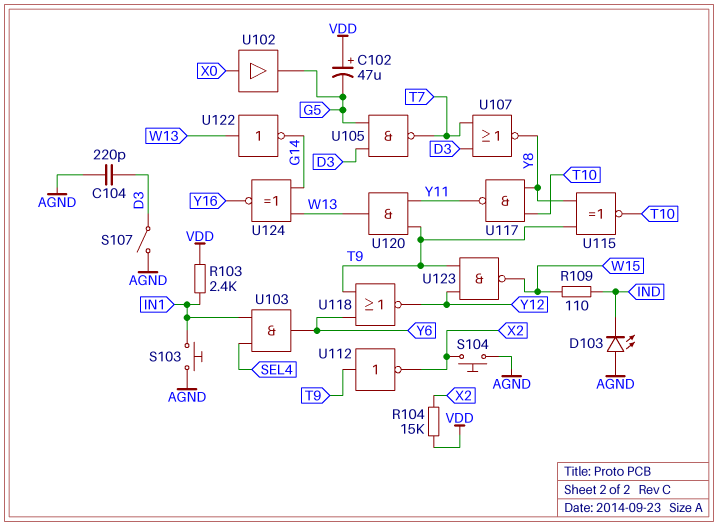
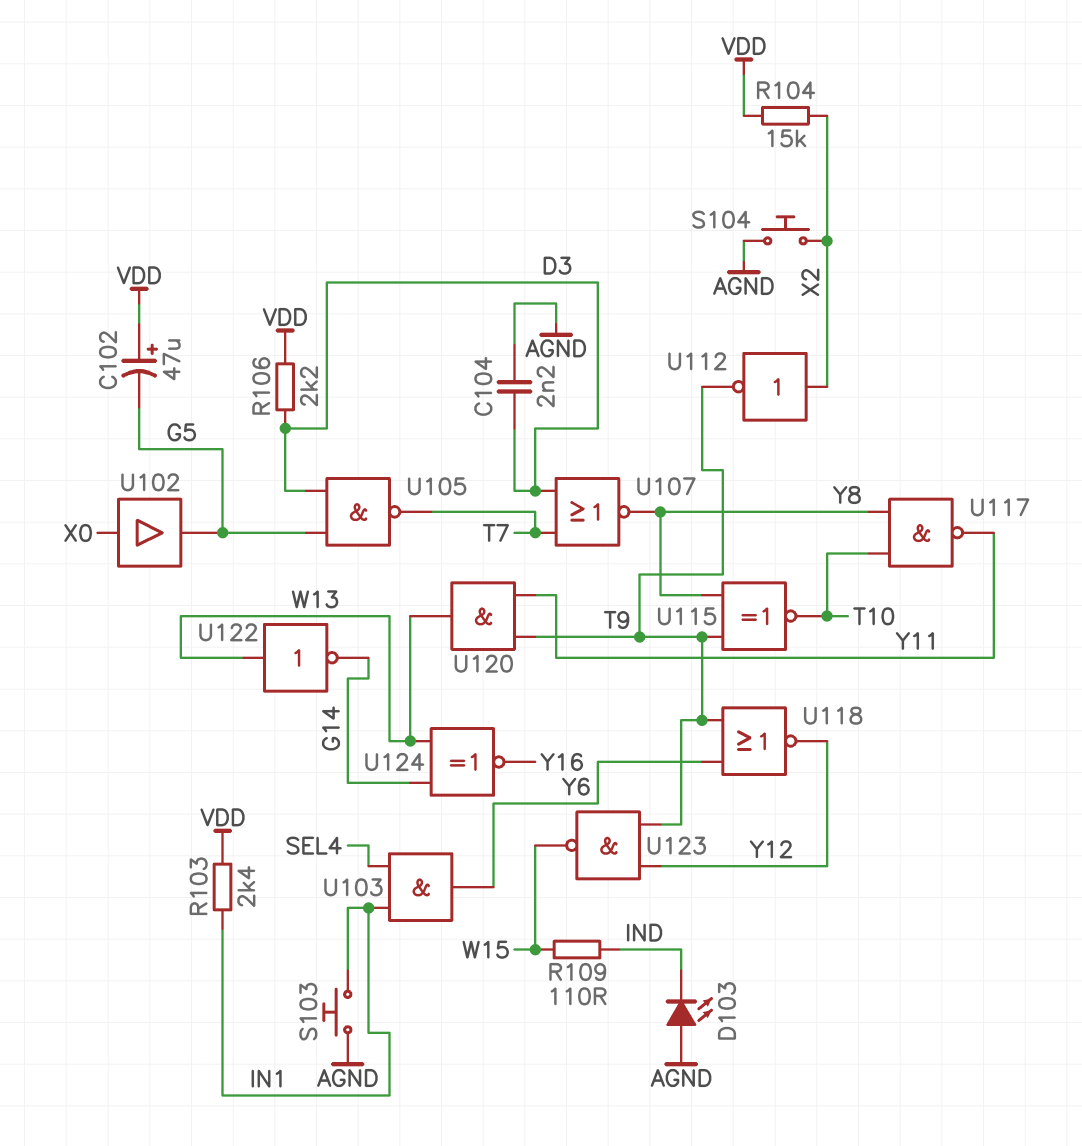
C104: 220pF (AGND, D3) -> 2.2nF (AGND, D3)
R106: none -> 2.2k (D3, VDD)
S107: switch (AGND, D3) -> none
U112: NOT (in T9, out X2) -> NOT (in X2, out T9)

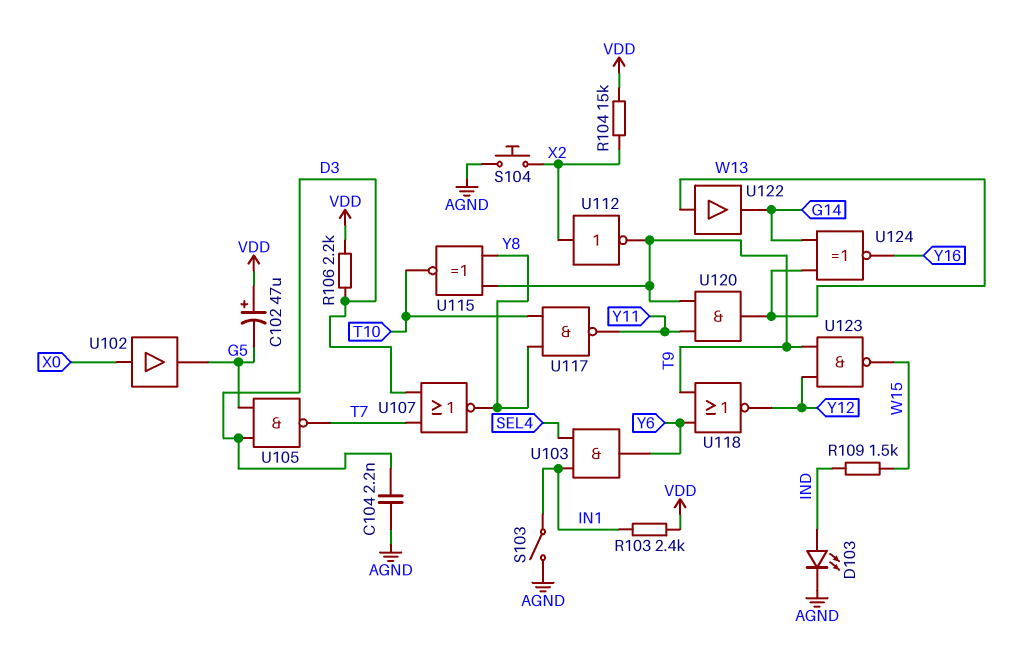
D103: LED (A AGND, K IND) -> LED (A IND, K AGND)
R109: 110 (IND, W15) -> 1.5k (IND, W15)
S103: button (AGND, IN1) -> switch (AGND, IN1)
U122: NOT (in W13, out G14) -> buffer (in W13, out G14)

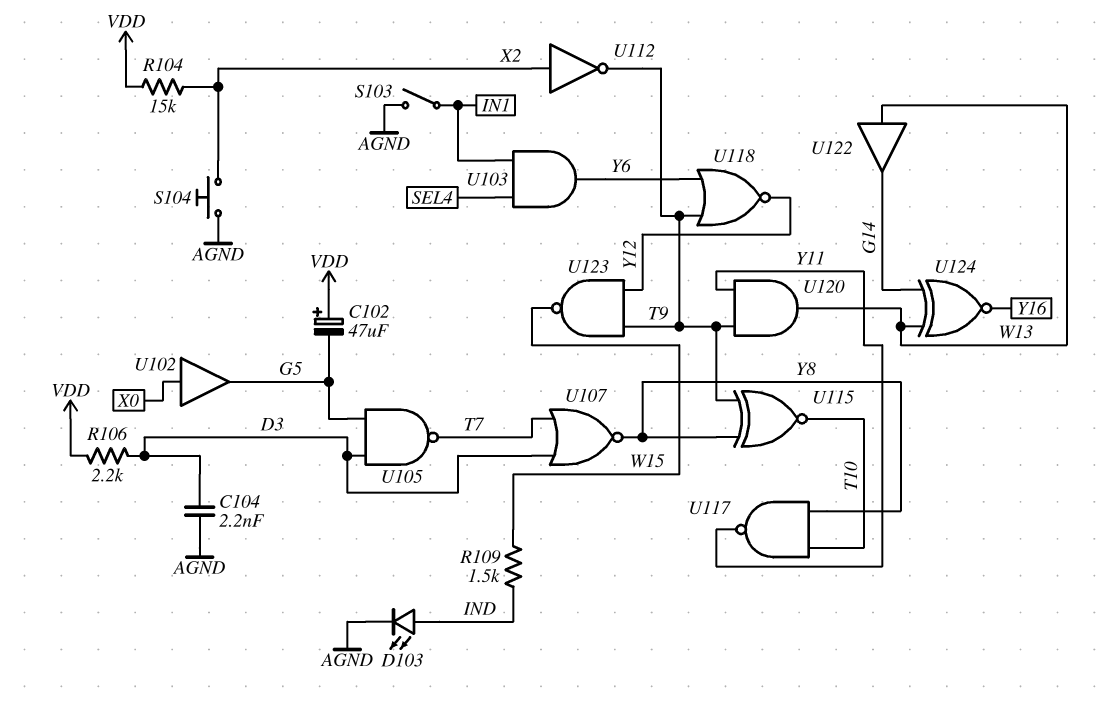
R103: 2.4k (IN1, VDD) -> none

